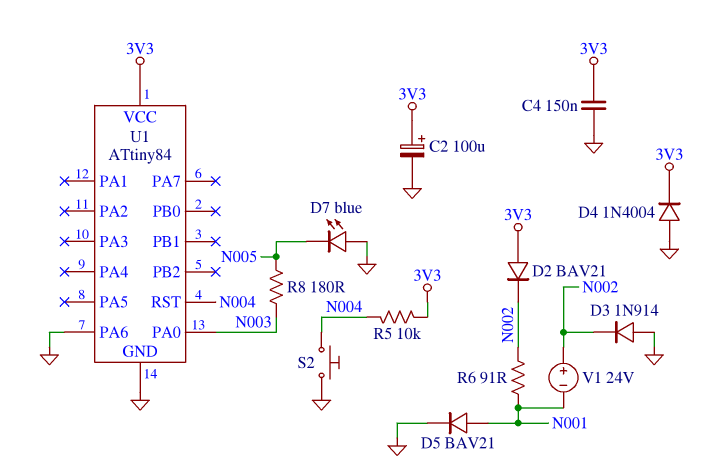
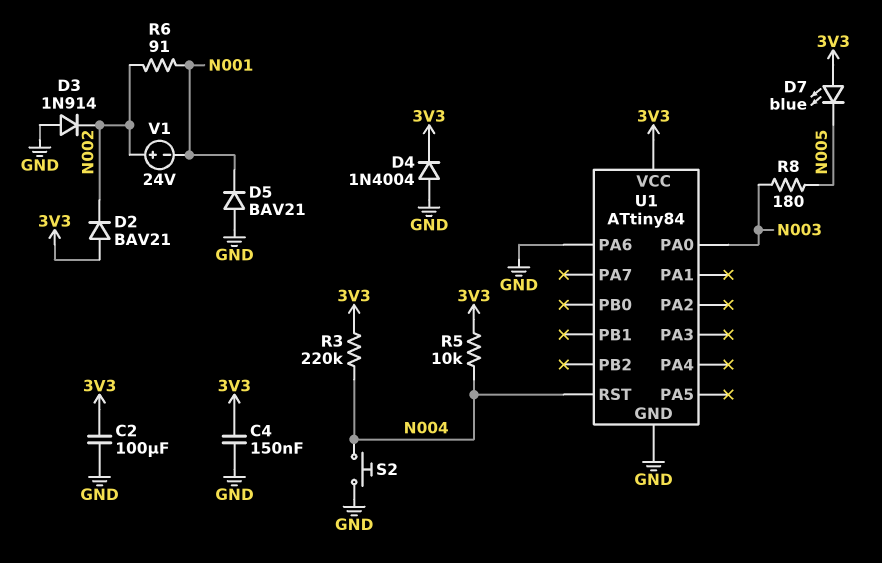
C2: 100uF (plus 3V3, minus GND) -> 100uF (3V3, GND)
D5: diode BAV21 (A N001, K GND) -> diode BAV21 (A GND, K N001)
D7: LED blue (A GND, K N005) -> LED blue (A 3V3, K N005)
R3: none -> 220k (3V3, N004)

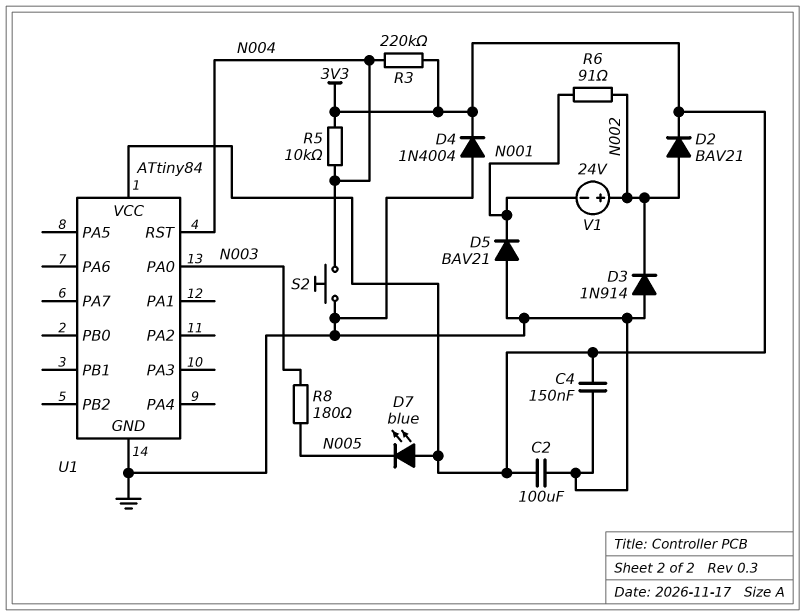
D2: diode BAV21 (A 3V3, K N002) -> diode BAV21 (A N002, K 3V3)
U1 pin PA6: GND -> none

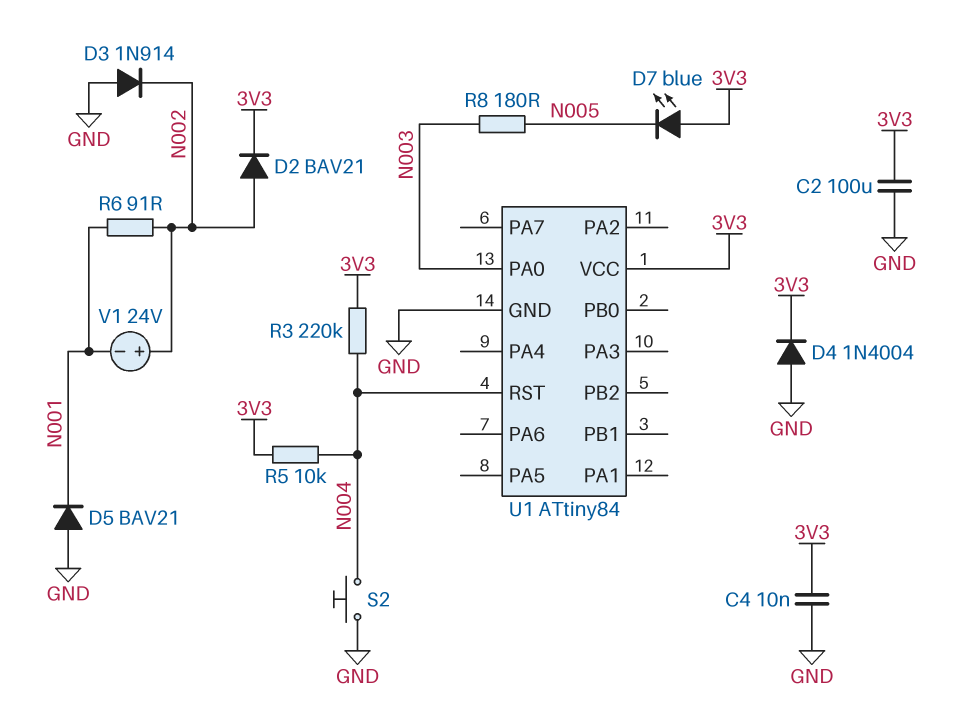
C4: 150nF (3V3, GND) -> 10nF (3V3, GND)

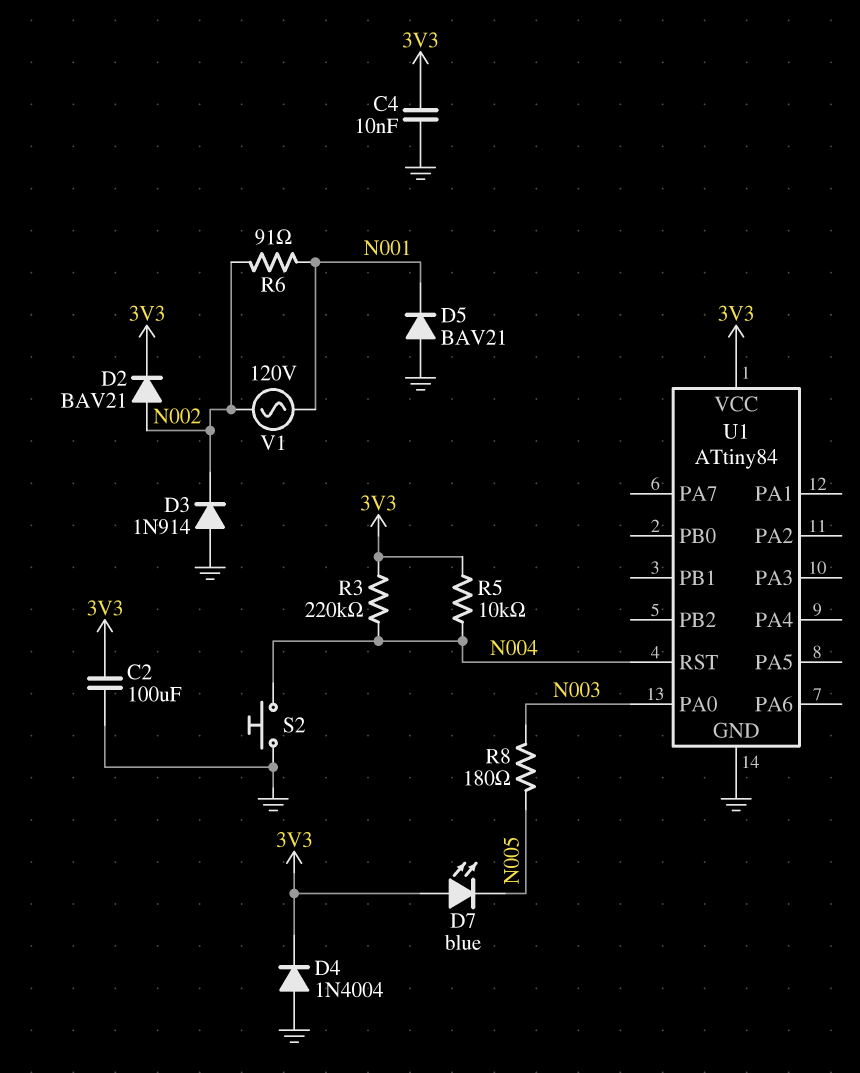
V1: 24V (plus N002, minus N001) -> AC 120V (N001, N002)

